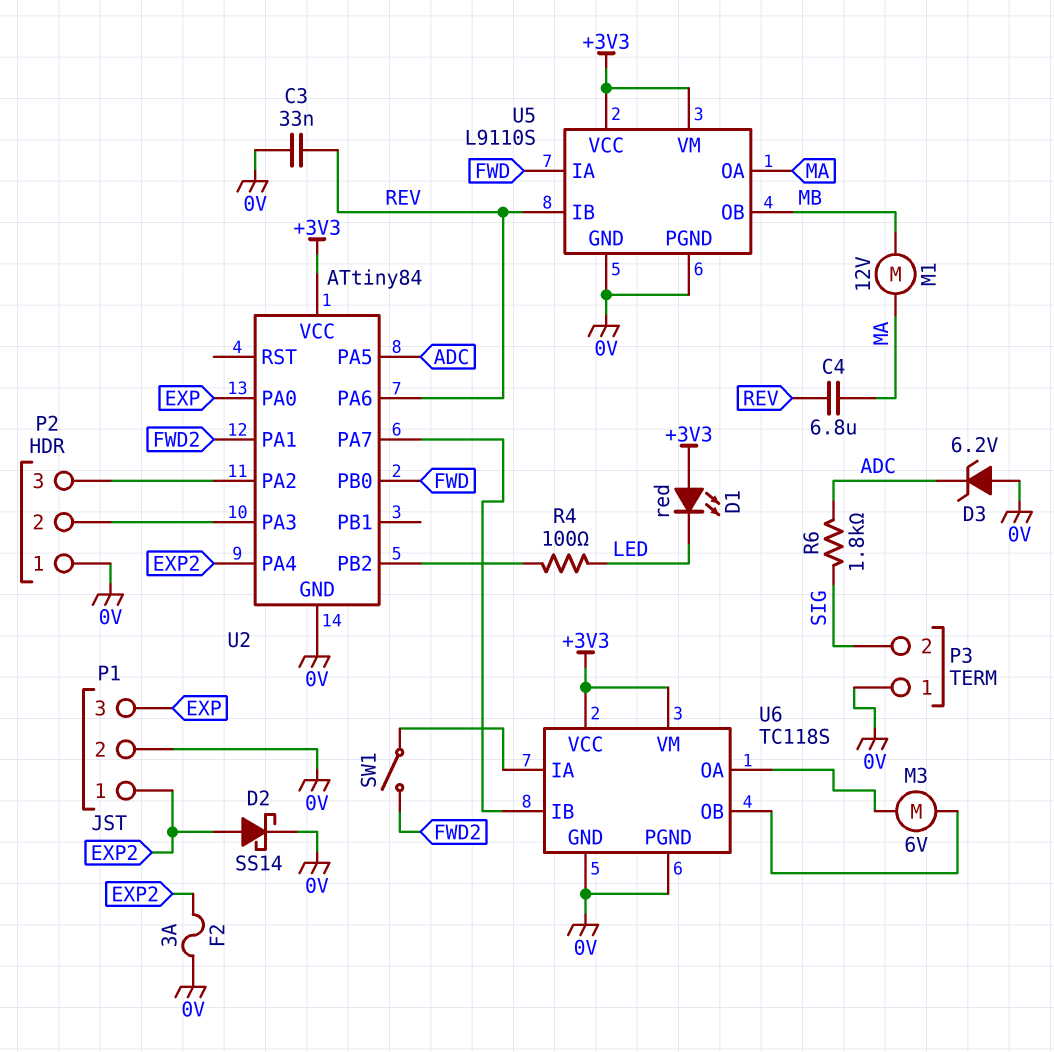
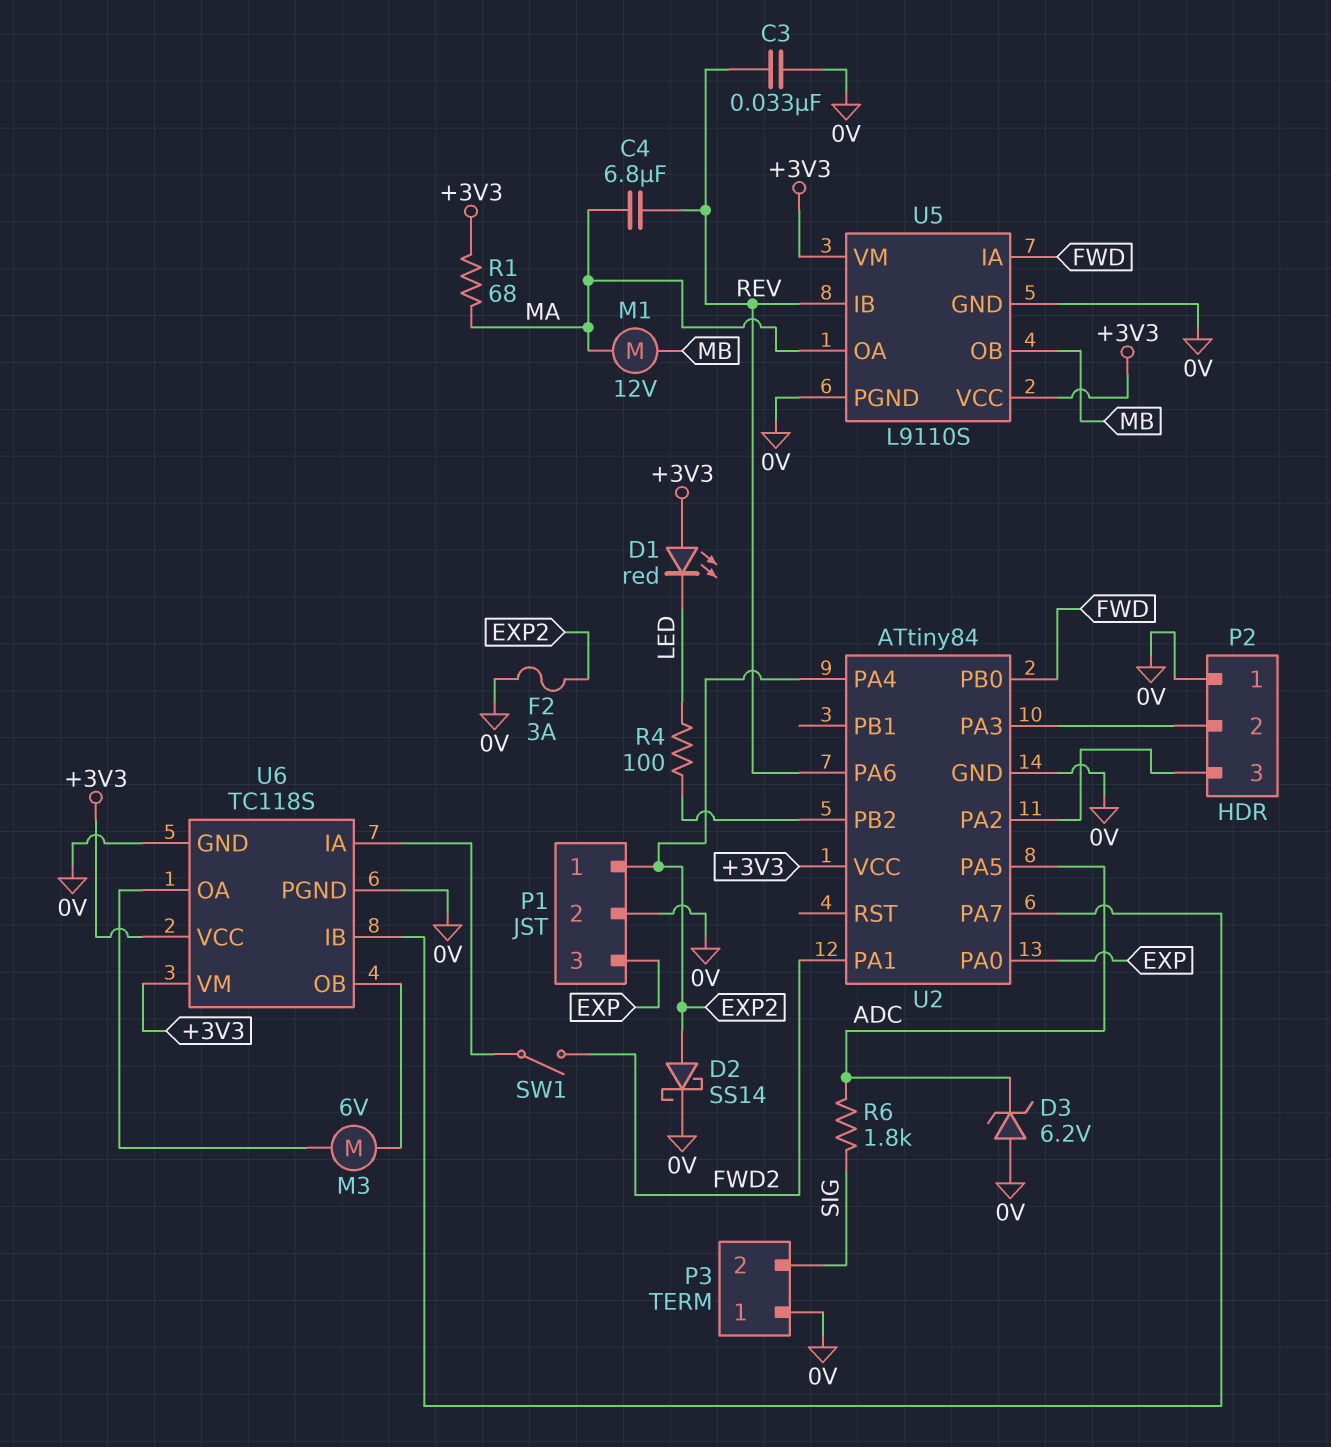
R1: none -> 68 (+3V3, MA)

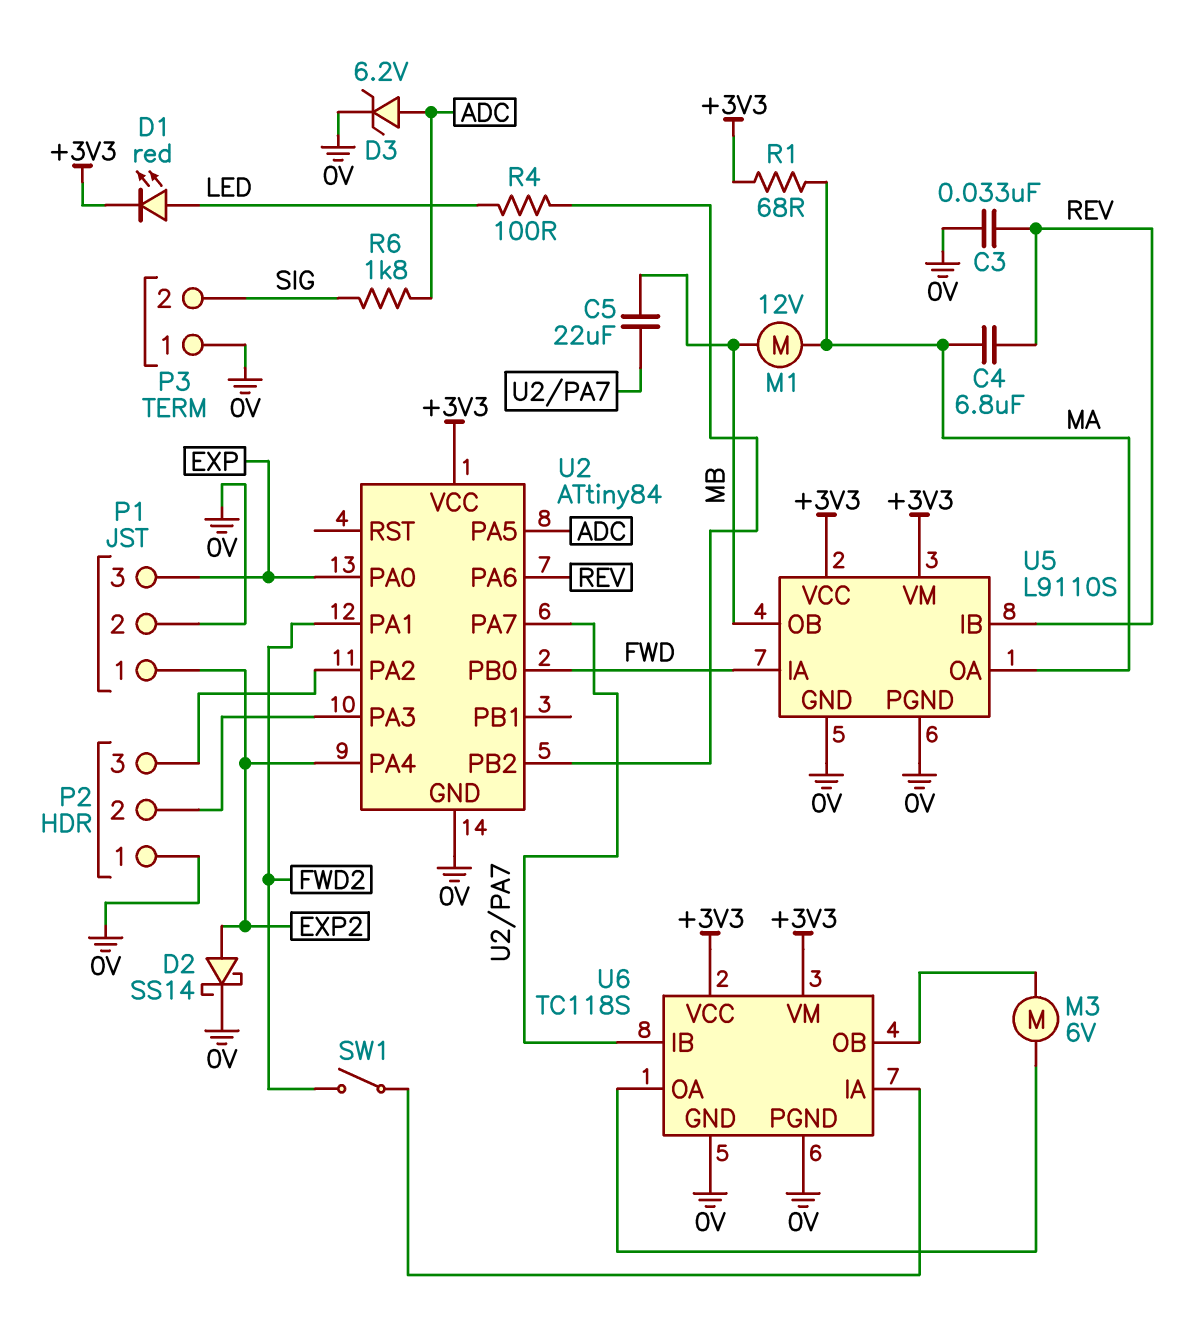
C5: none -> 22uF (MB, U2/PA7)
D1: LED red (A +3V3, K LED) -> LED red (A LED, K +3V3)
D3: zener 6.2V (A 0V, K ADC) -> zener 6.2V (A ADC, K 0V)
F2: 3A (0V, EXP2) -> none

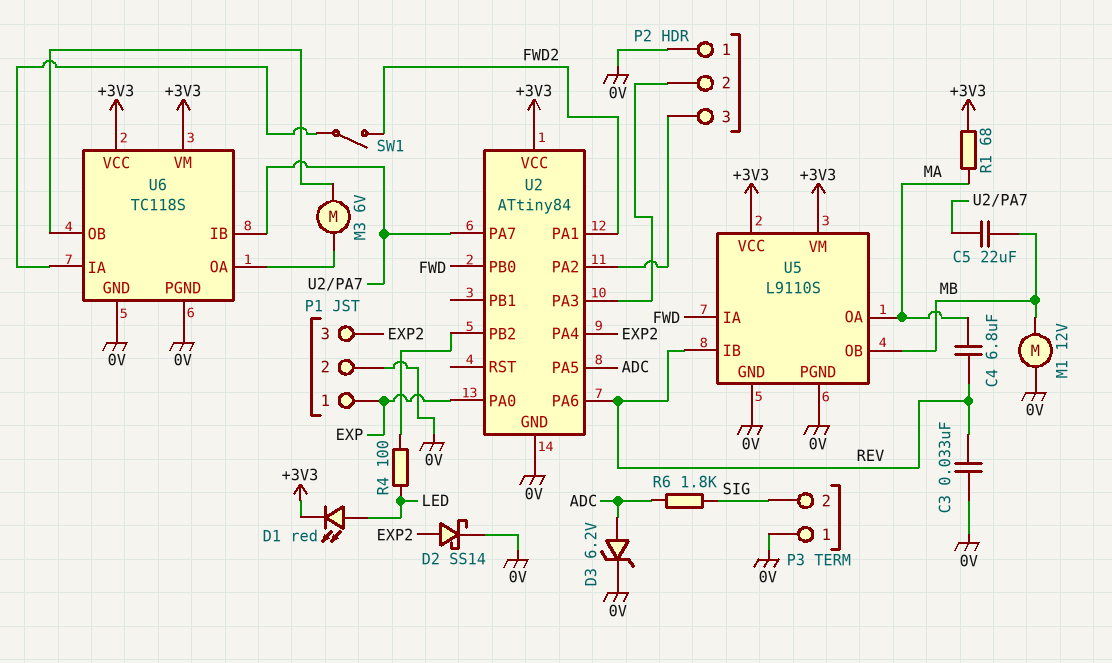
M1: motor 12V (MA, MB) -> motor 12V (0V, MB)
P1 pin 1: EXP2 -> EXP
P1 pin 3: EXP -> EXP2

